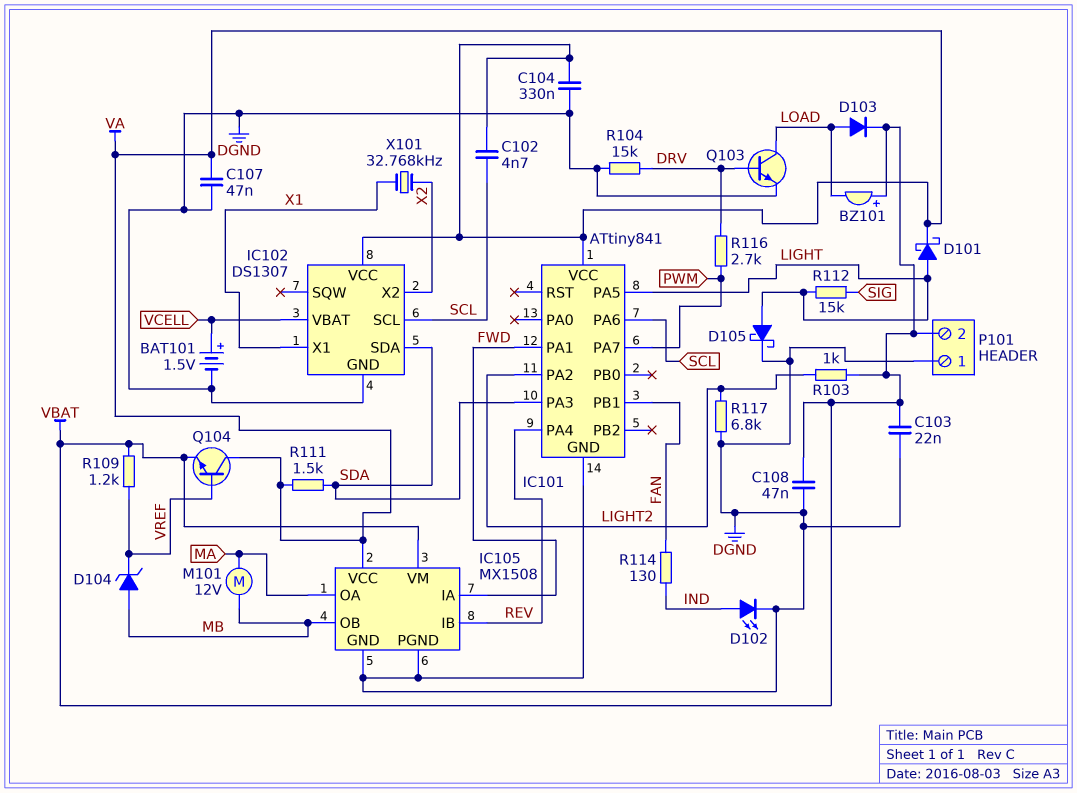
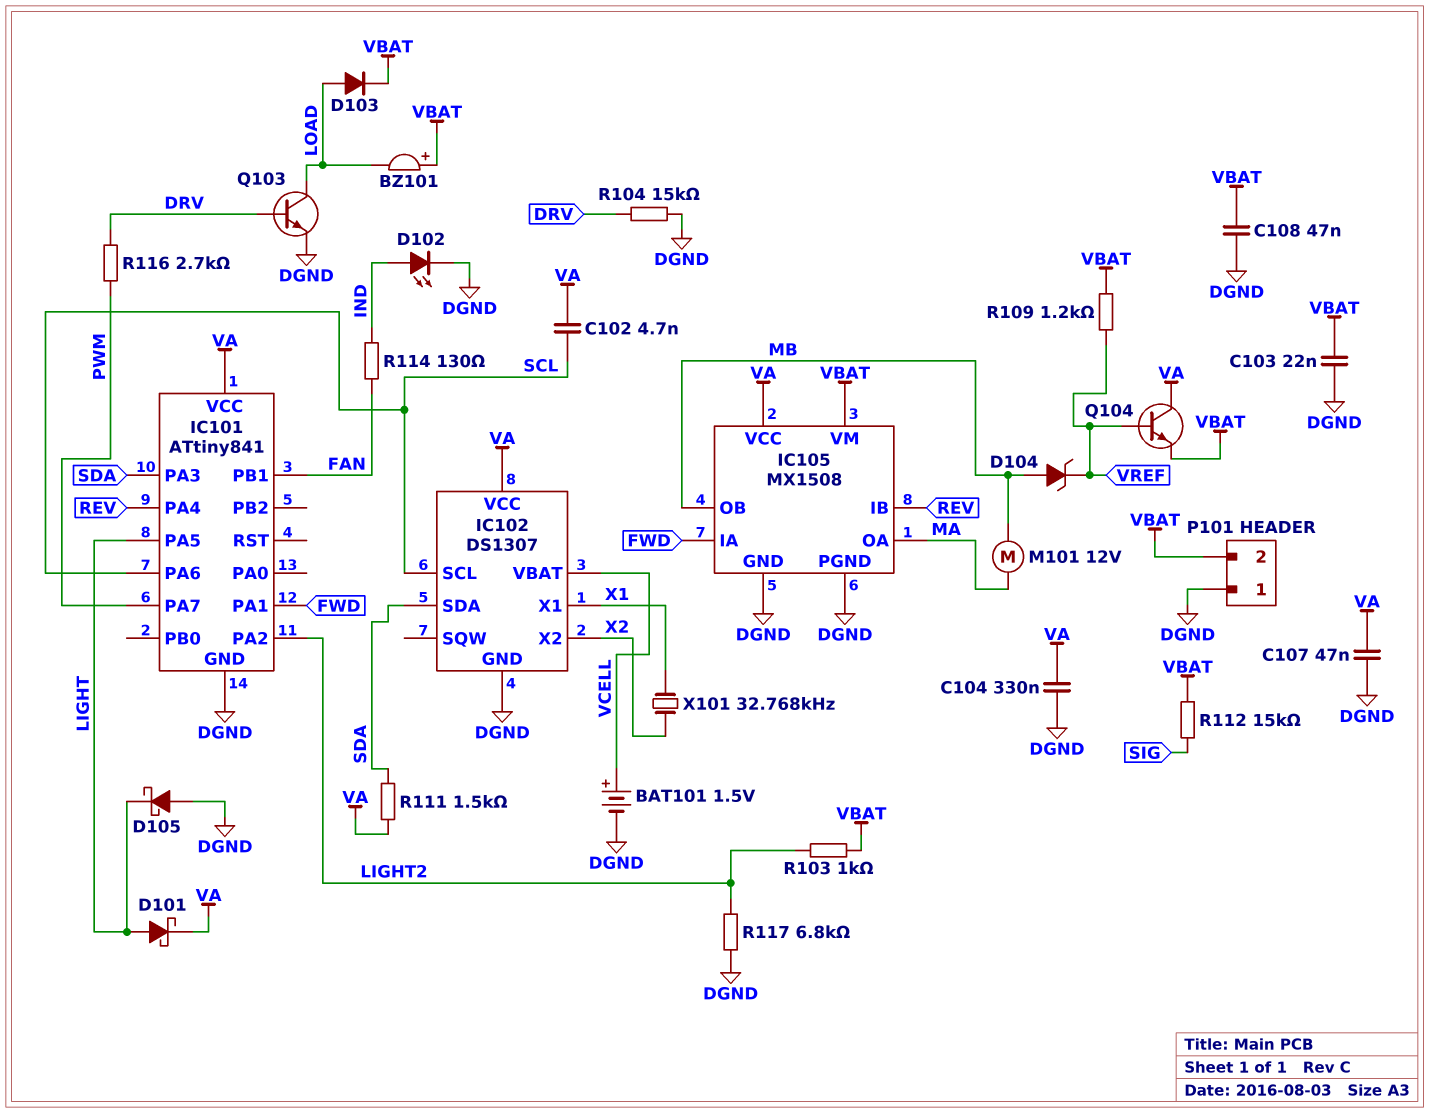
D105: schottky (A LIGHT, K DGND) -> schottky (A DGND, K LIGHT)
R112: 15k (LIGHT, SIG) -> 15k (SIG, VBAT)

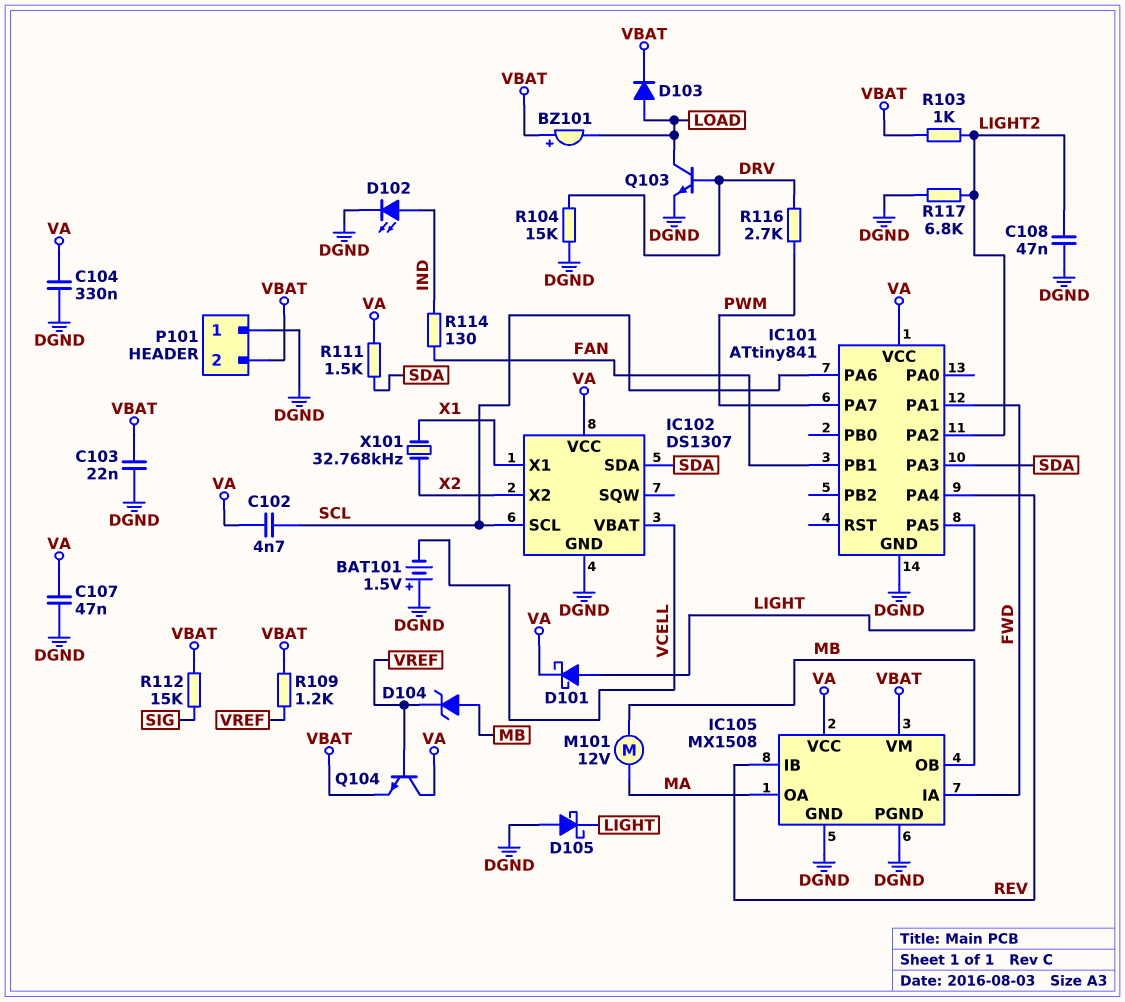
BAT101: 1.5V (plus VCELL, minus DGND) -> 1.5V (plus DGND, minus VCELL)
C108: 47nF (DGND, VBAT) -> 47nF (DGND, LIGHT2)

